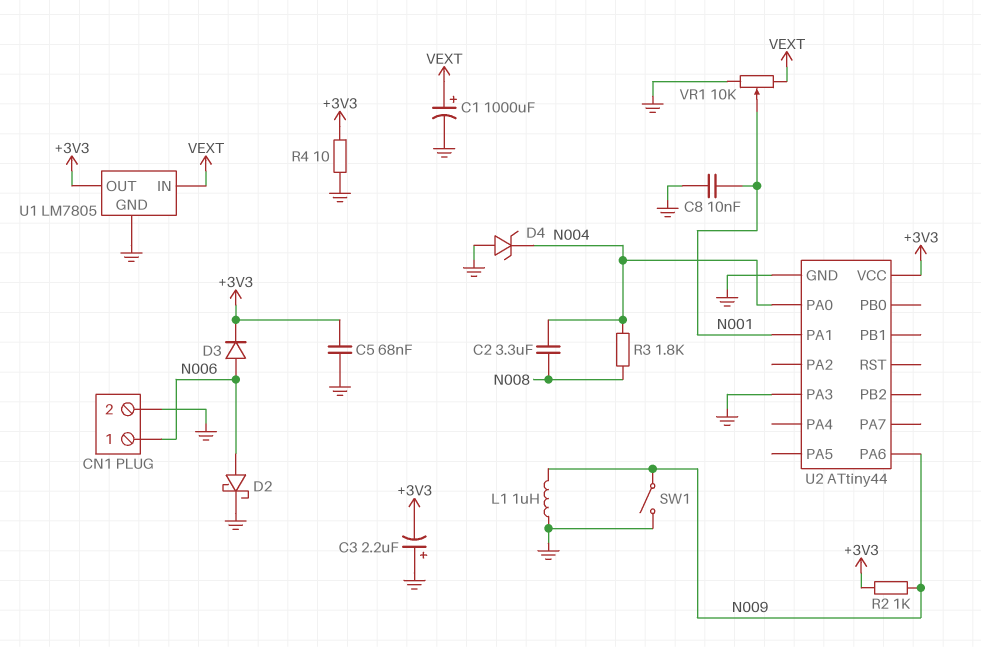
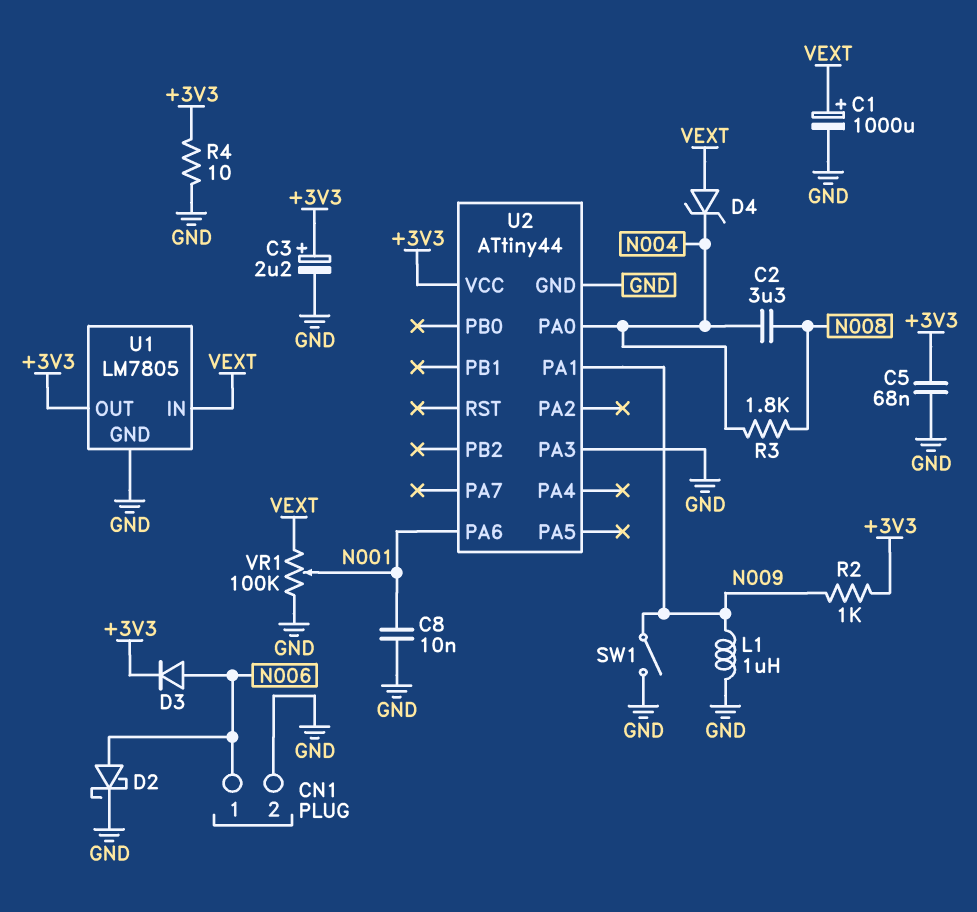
C3: 2.2uF (plus GND, minus +3V3) -> 2.2uF (plus +3V3, minus GND)
D4: zener (A GND, K N004) -> zener (A VEXT, K N004)
U2 pin PA1: N001 -> N009
U2 pin PA6: N009 -> N001
VR1: 10k (GND, VEXT, wiper N001) -> 100k (GND, VEXT, wiper N001)

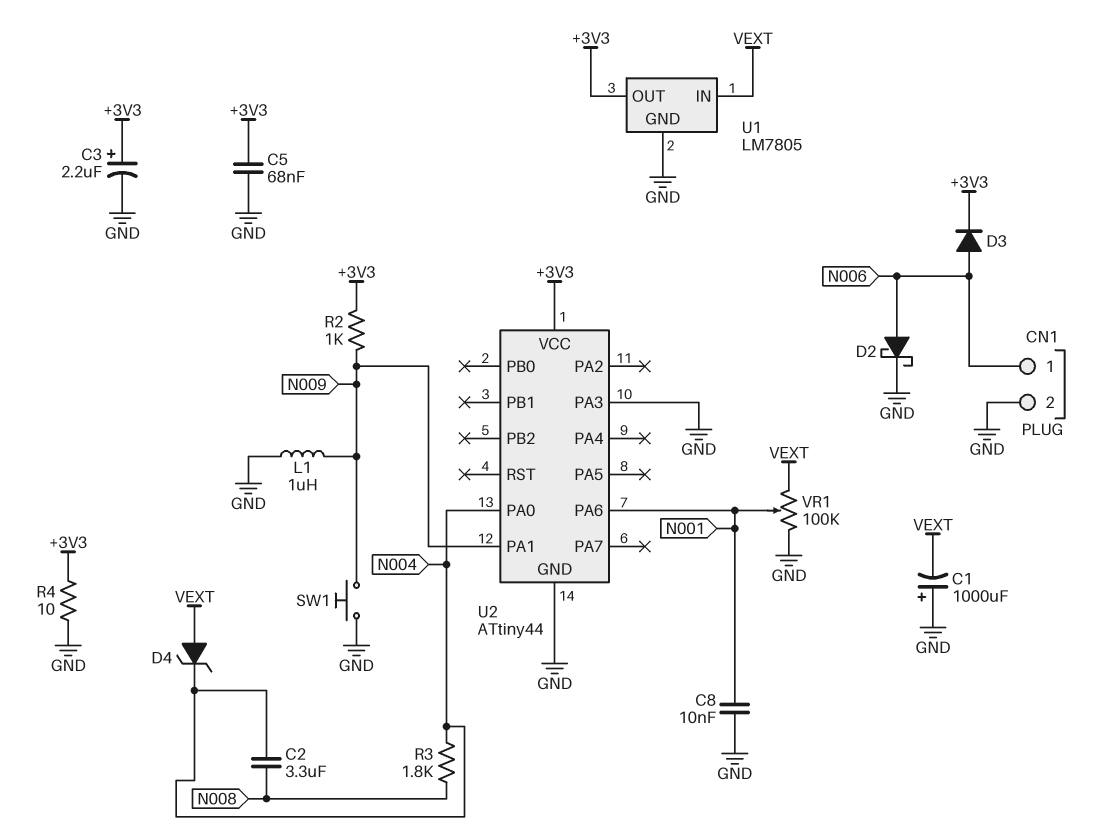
C1: 1000uF (plus VEXT, minus GND) -> 1000uF (plus GND, minus VEXT)
SW1: switch (GND, N009) -> button (GND, N009)

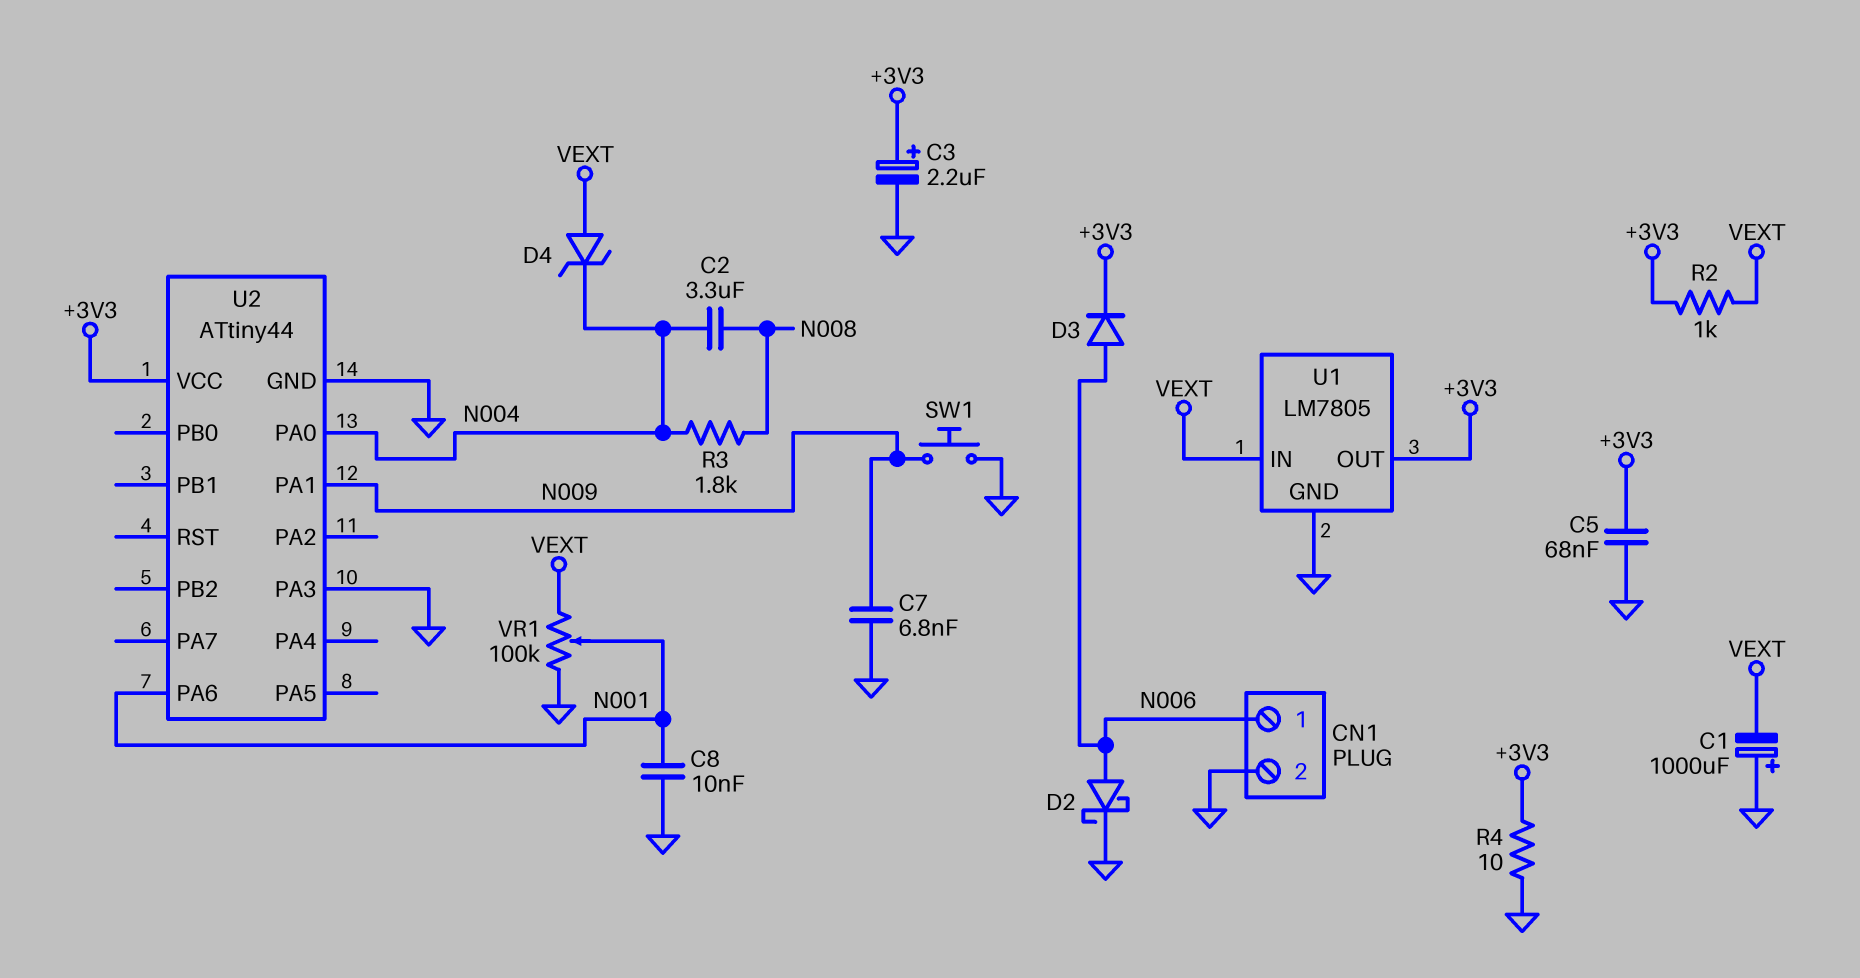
C7: none -> 6.8nF (GND, N009)
L1: 1uH (GND, N009) -> none
R2: 1k (+3V3, N009) -> 1k (+3V3, VEXT)

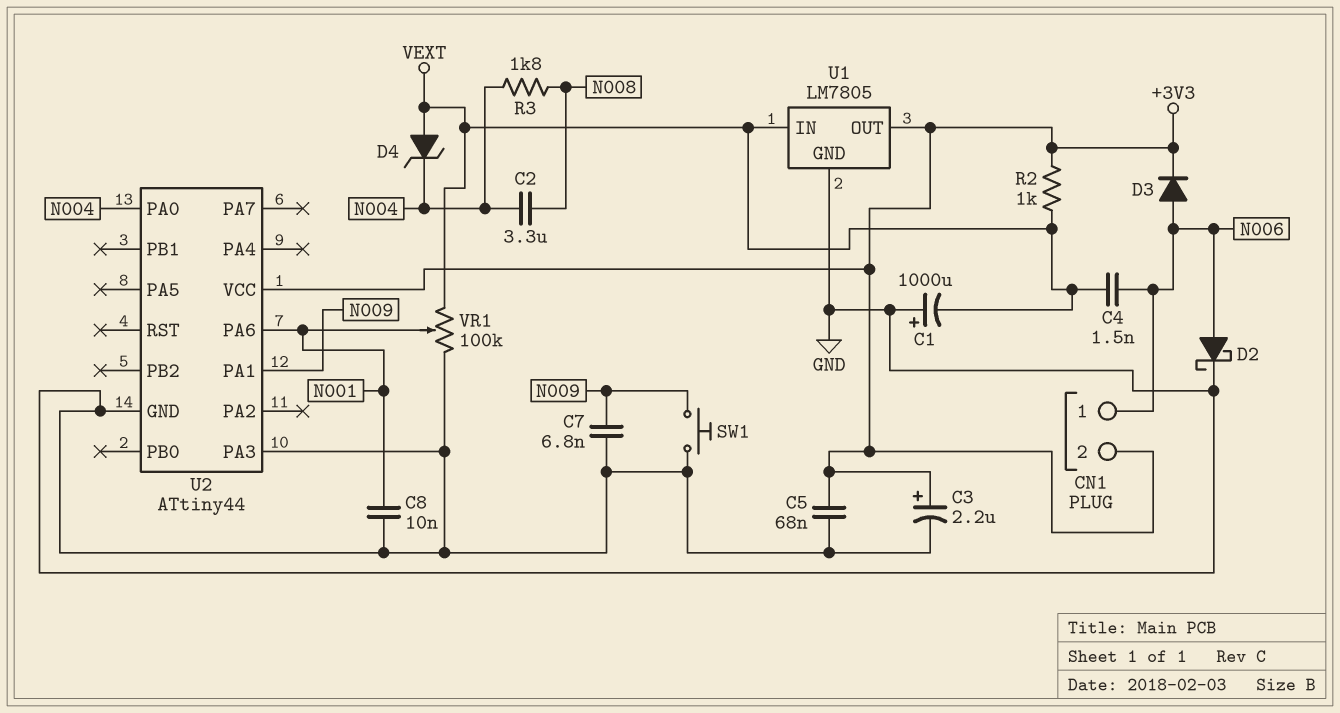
C4: none -> 1.5nF (N006, VEXT)
CN1 pin 2: GND -> +3V3
R4: 10 (+3V3, GND) -> none

